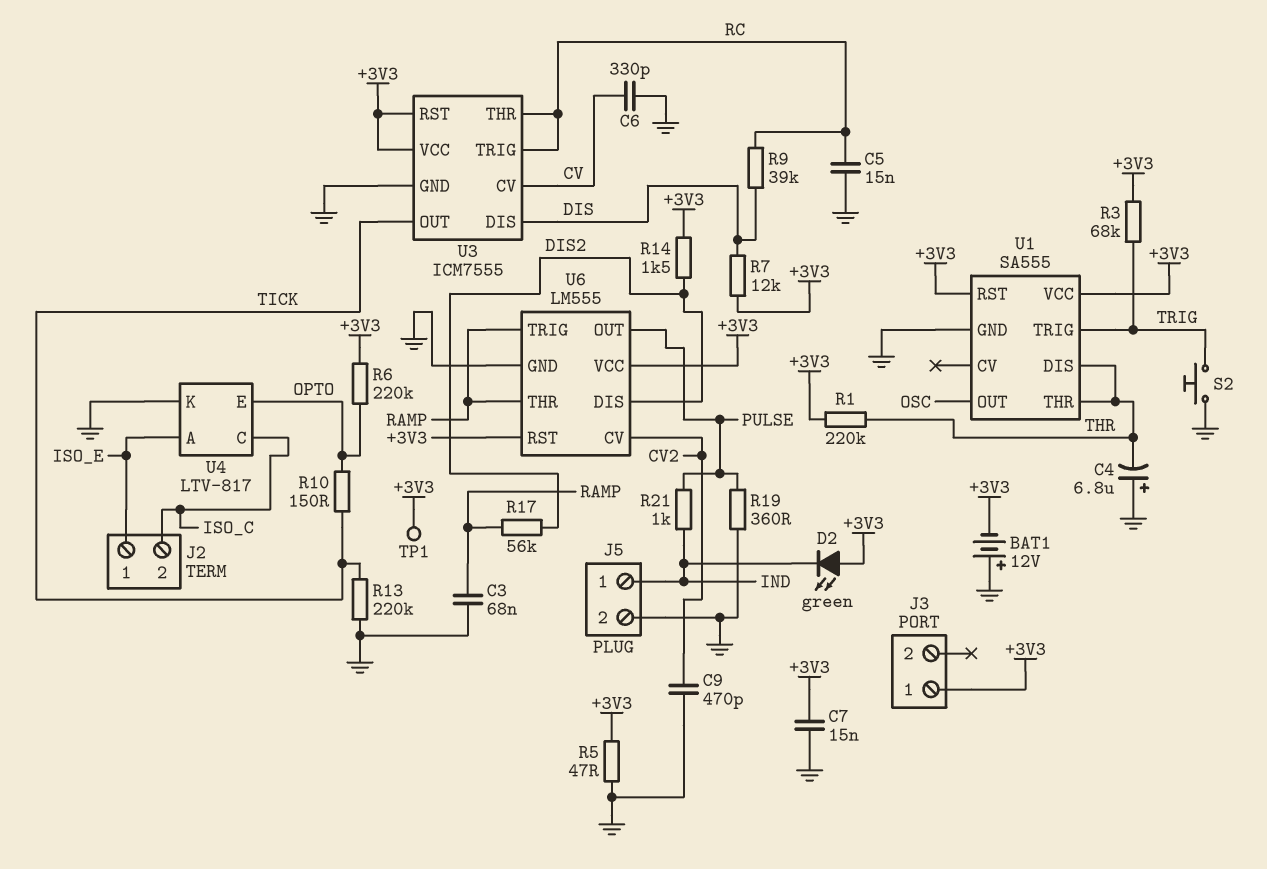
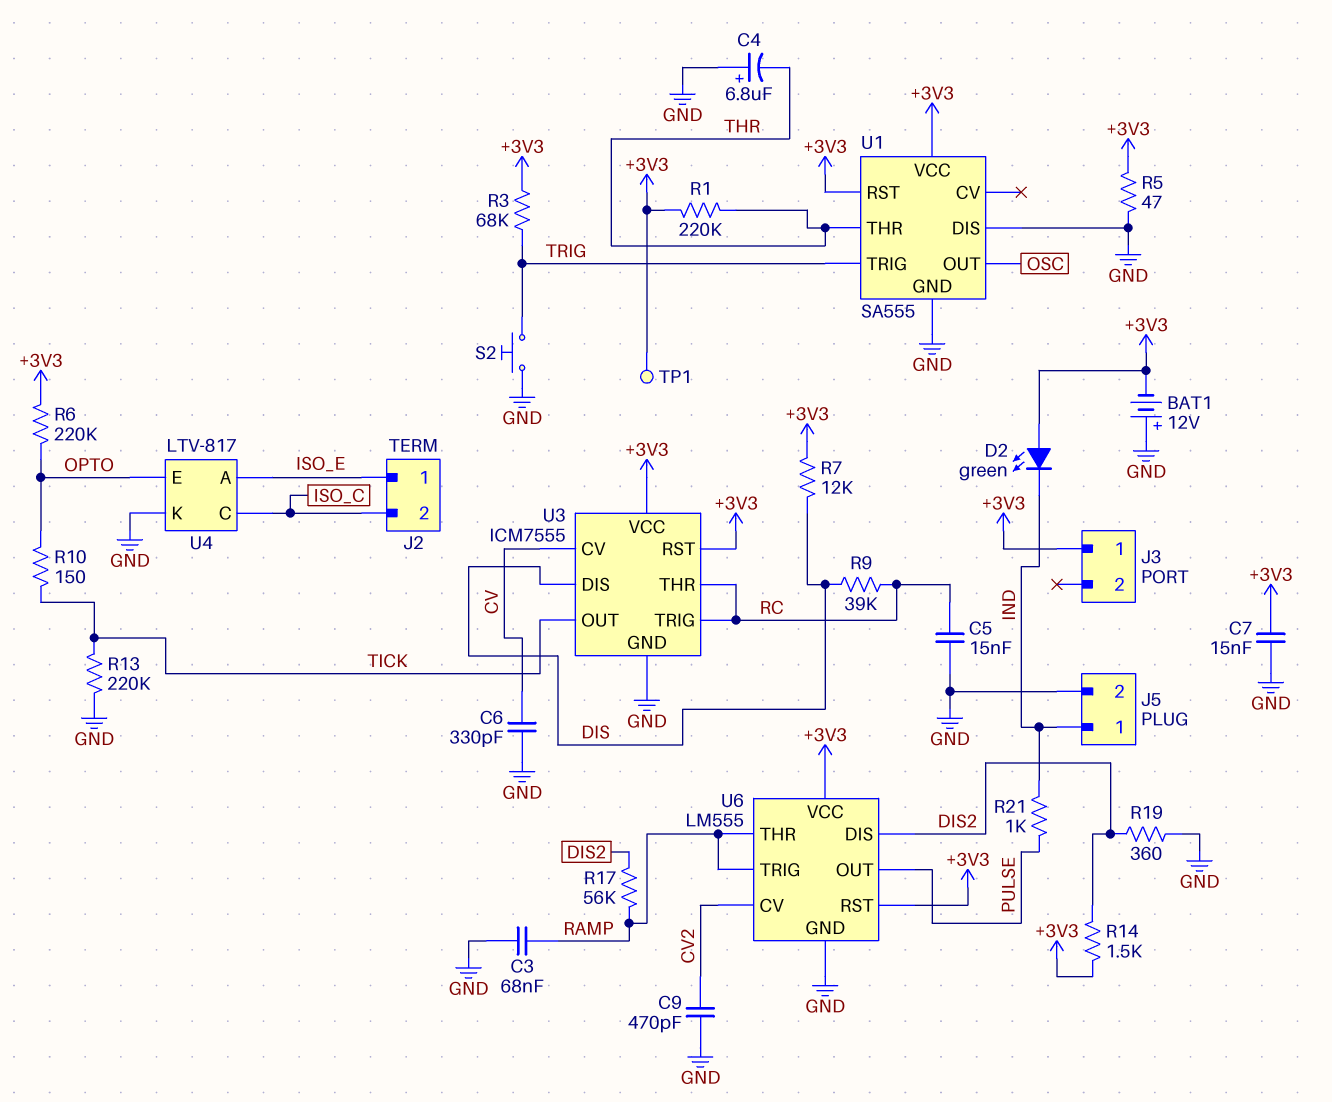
R19: 360 (GND, PULSE) -> 360 (DIS2, GND)
U1 pin DIS: THR -> GND

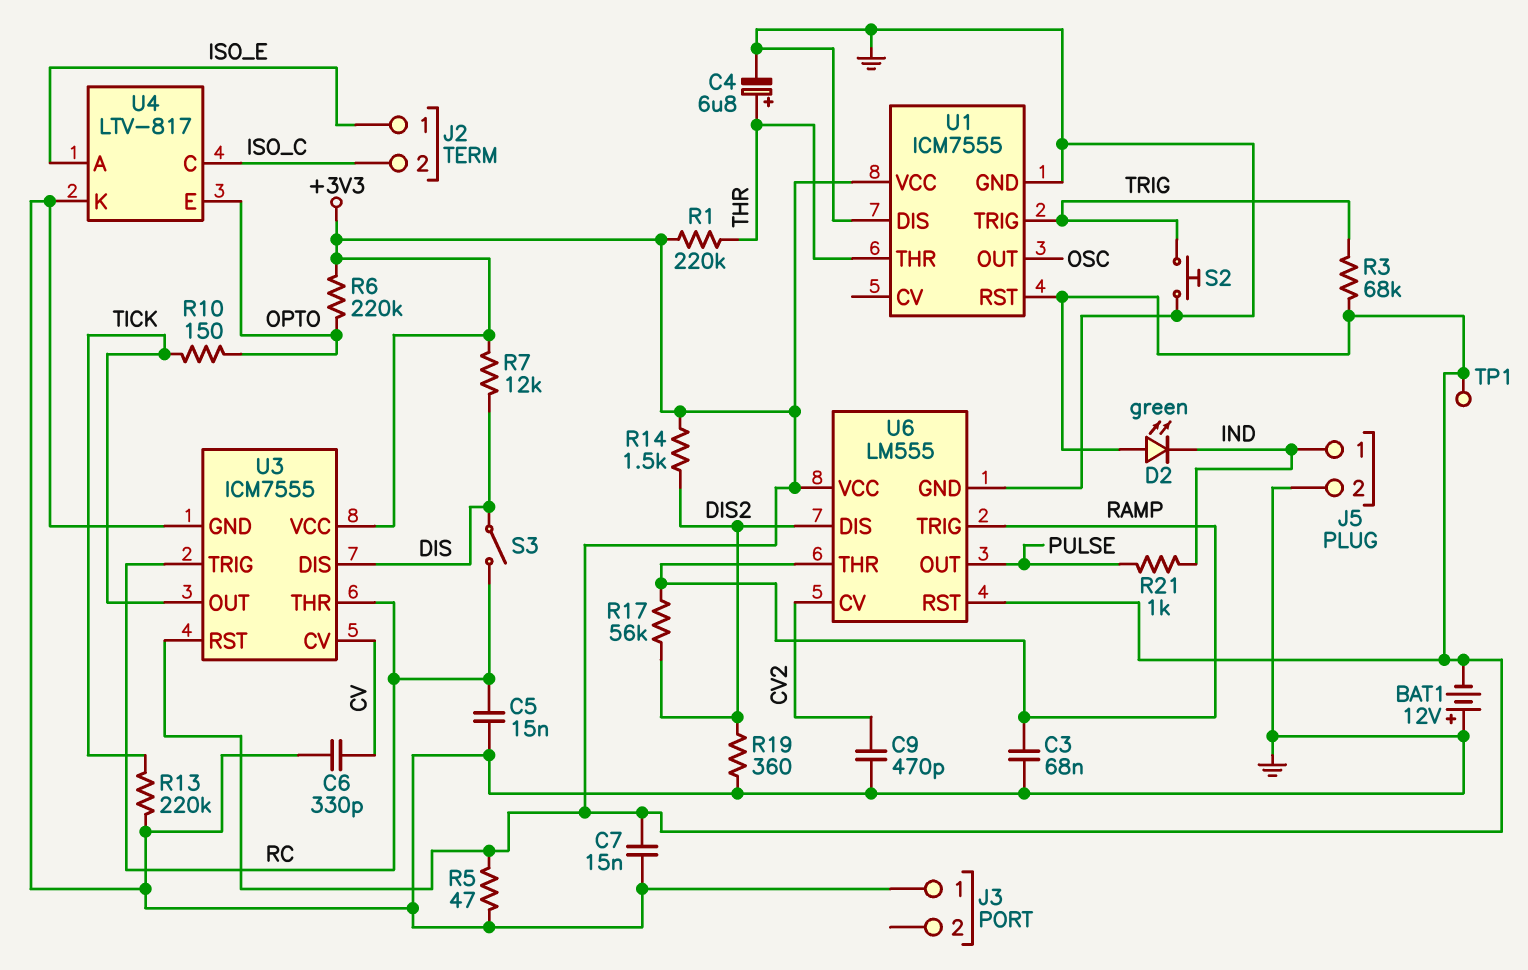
C4: 6.8uF (plus GND, minus THR) -> 6.8uF (plus THR, minus GND)
J3 pin 1: +3V3 -> GND
R9: 39k (DIS, RC) -> none
S3: none -> switch (DIS, RC)
U1: SA555 -> ICM7555

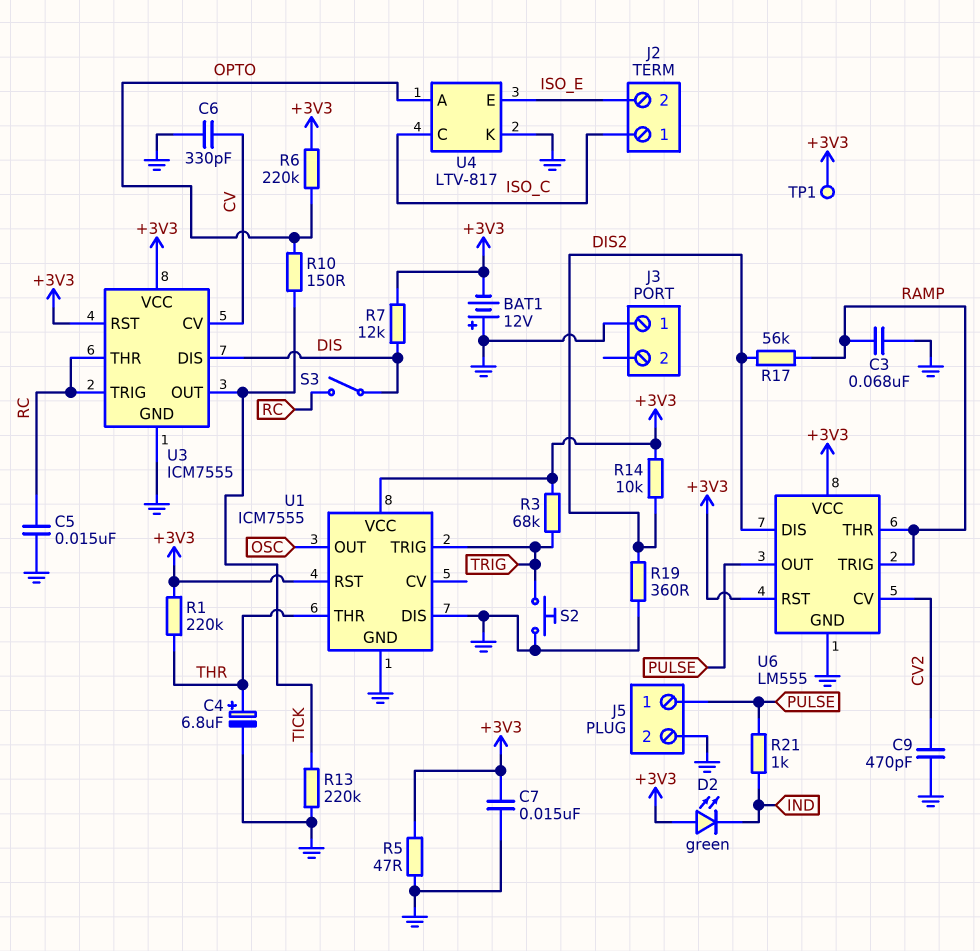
J2 pin 1: ISO_E -> ISO_C
J2 pin 2: ISO_C -> ISO_E
J5 pin 1: IND -> PULSE
R14: 1.5k (+3V3, DIS2) -> 10k (+3V3, DIS2)
U4 pin A: ISO_E -> OPTO
U4 pin E: OPTO -> ISO_E

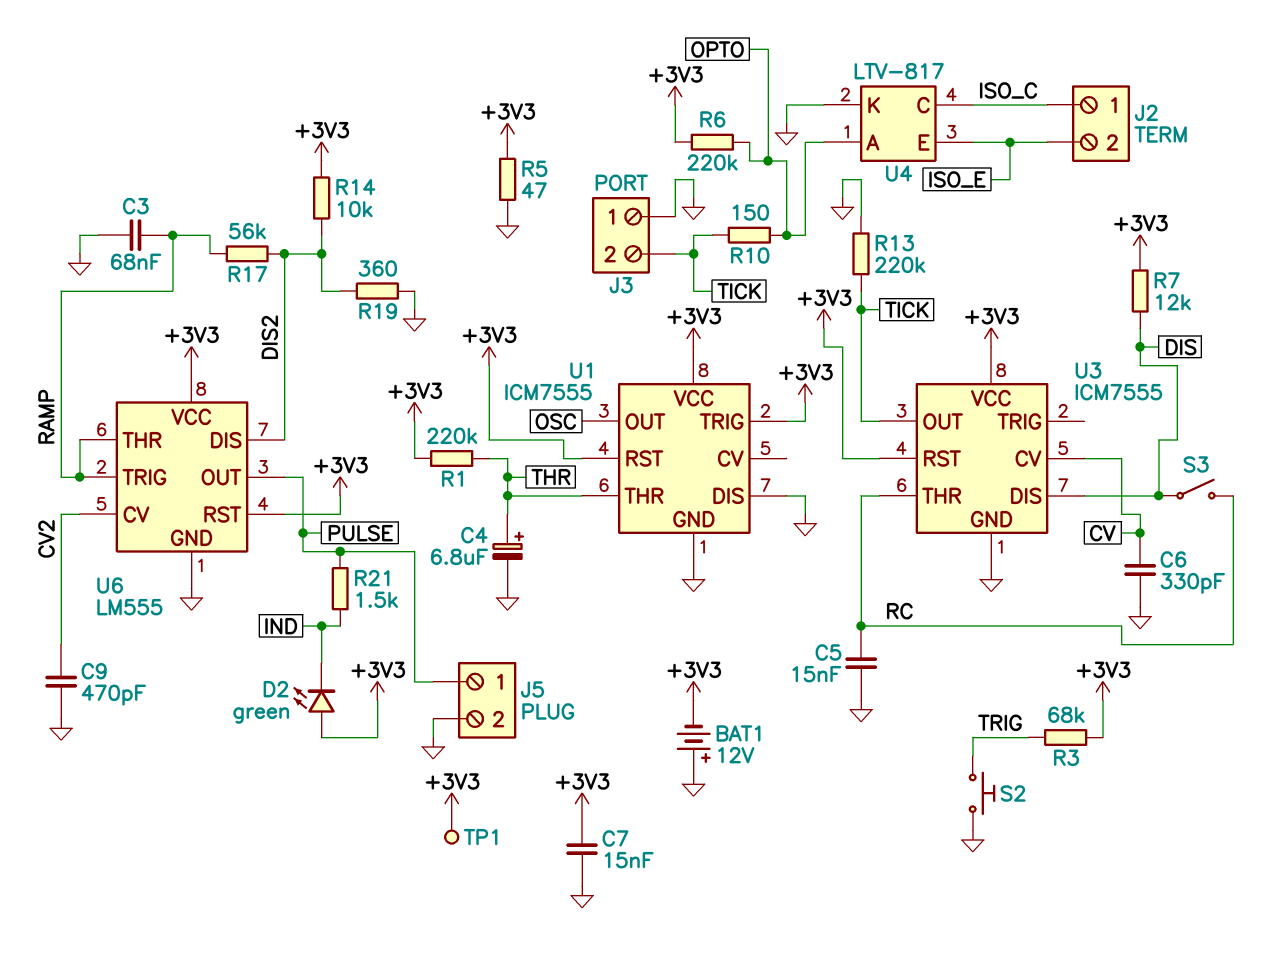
J3 pin 2: none -> TICK
R21: 1k (IND, PULSE) -> 1.5k (IND, PULSE)
U1 pin TRIG: TRIG -> +3V3
U3 pin TRIG: RC -> none

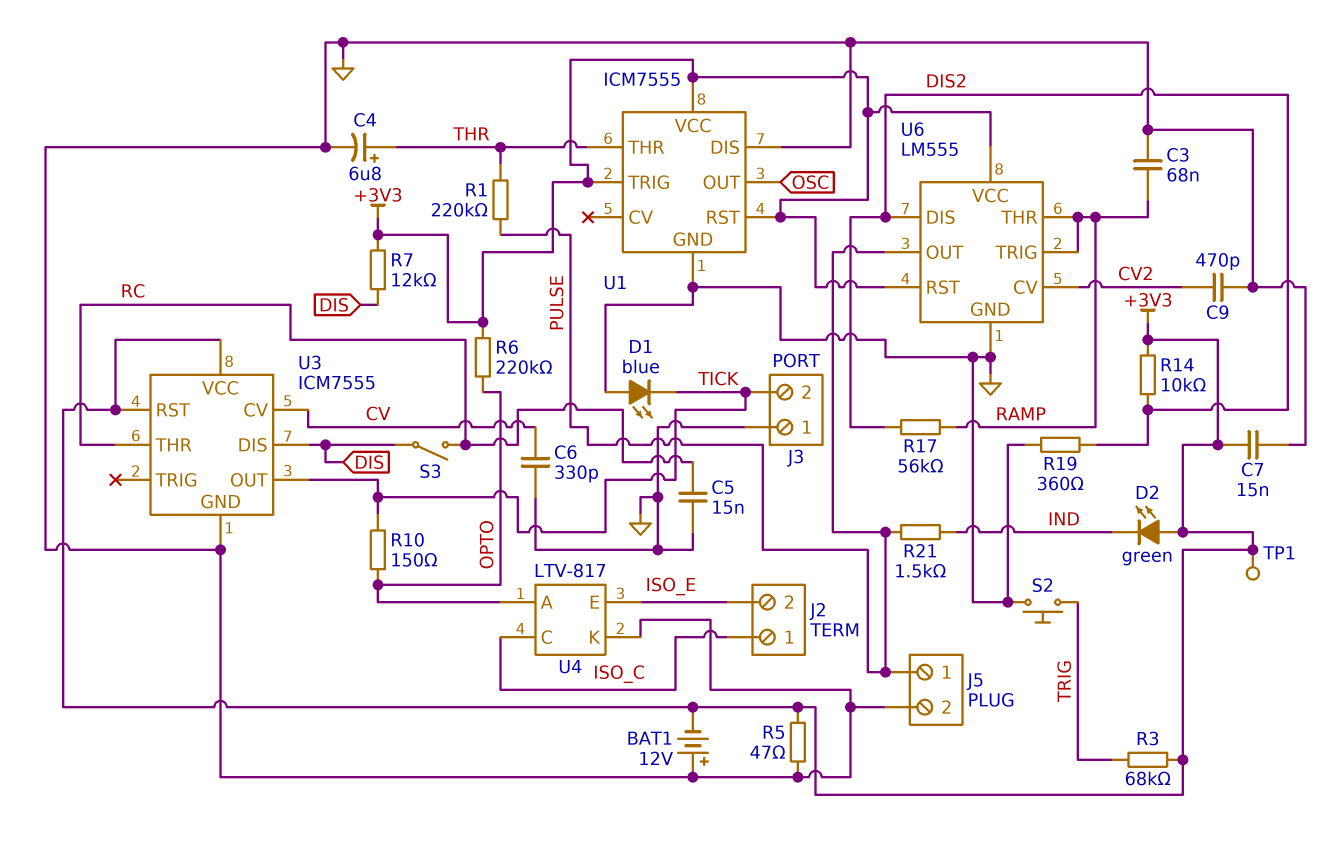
D1: none -> LED blue (A GND, K TICK)
R1: 220k (+3V3, THR) -> 220k (PULSE, THR)
R13: 220k (GND, TICK) -> none

